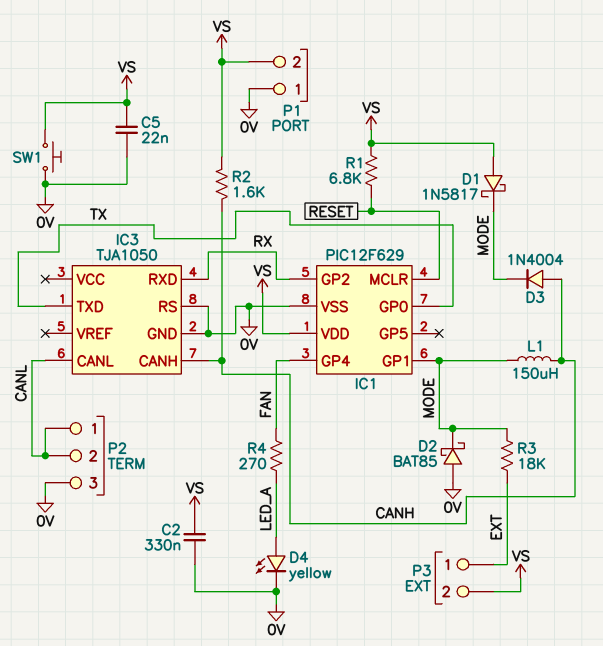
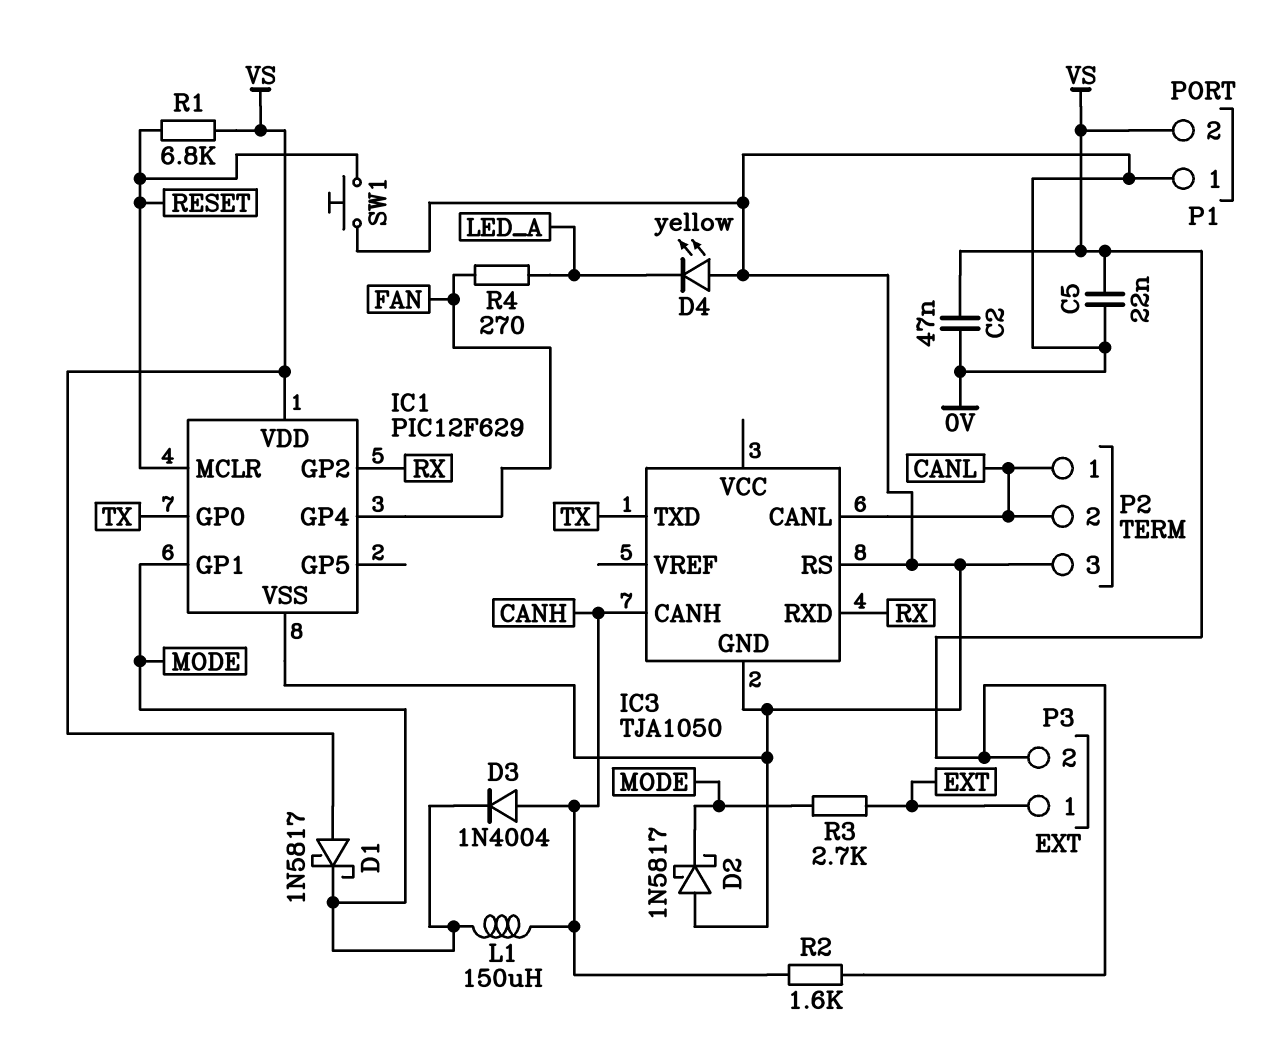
C2: 330nF (0V, VS) -> 47nF (0V, VS)
D2: schottky BAT85 (A 0V, K MODE) -> schottky 1N5817 (A 0V, K MODE)
D4: LED yellow (A LED_A, K 0V) -> LED yellow (A 0V, K LED_A)
R3: 18k (EXT, MODE) -> 2.7k (EXT, MODE)
SW1: button (0V, VS) -> button (0V, RESET)

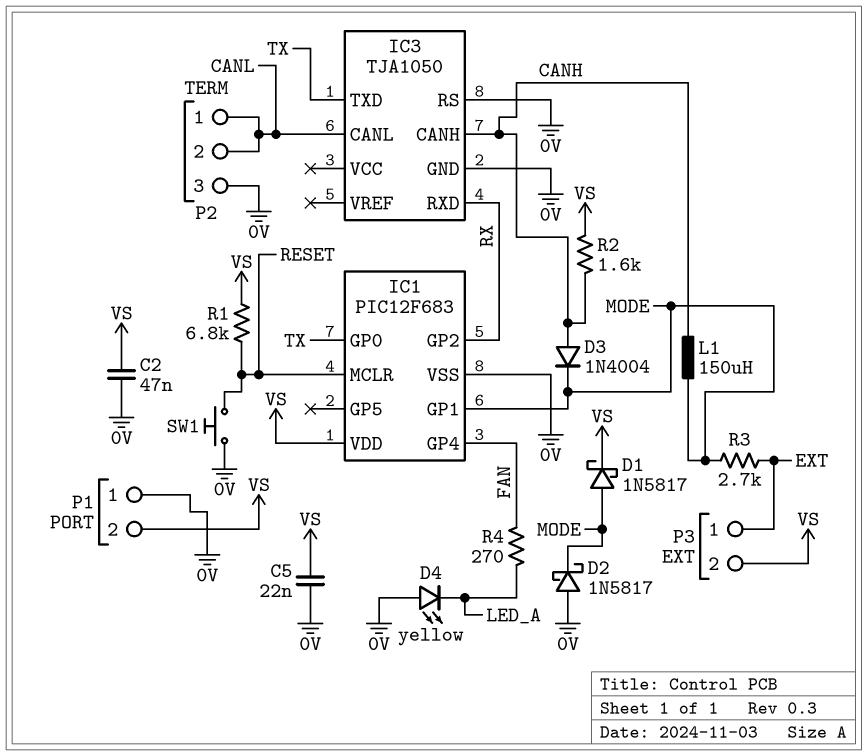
D1: schottky 1N5817 (A VS, K MODE) -> schottky 1N5817 (A MODE, K VS)
IC1: PIC12F629 -> PIC12F683

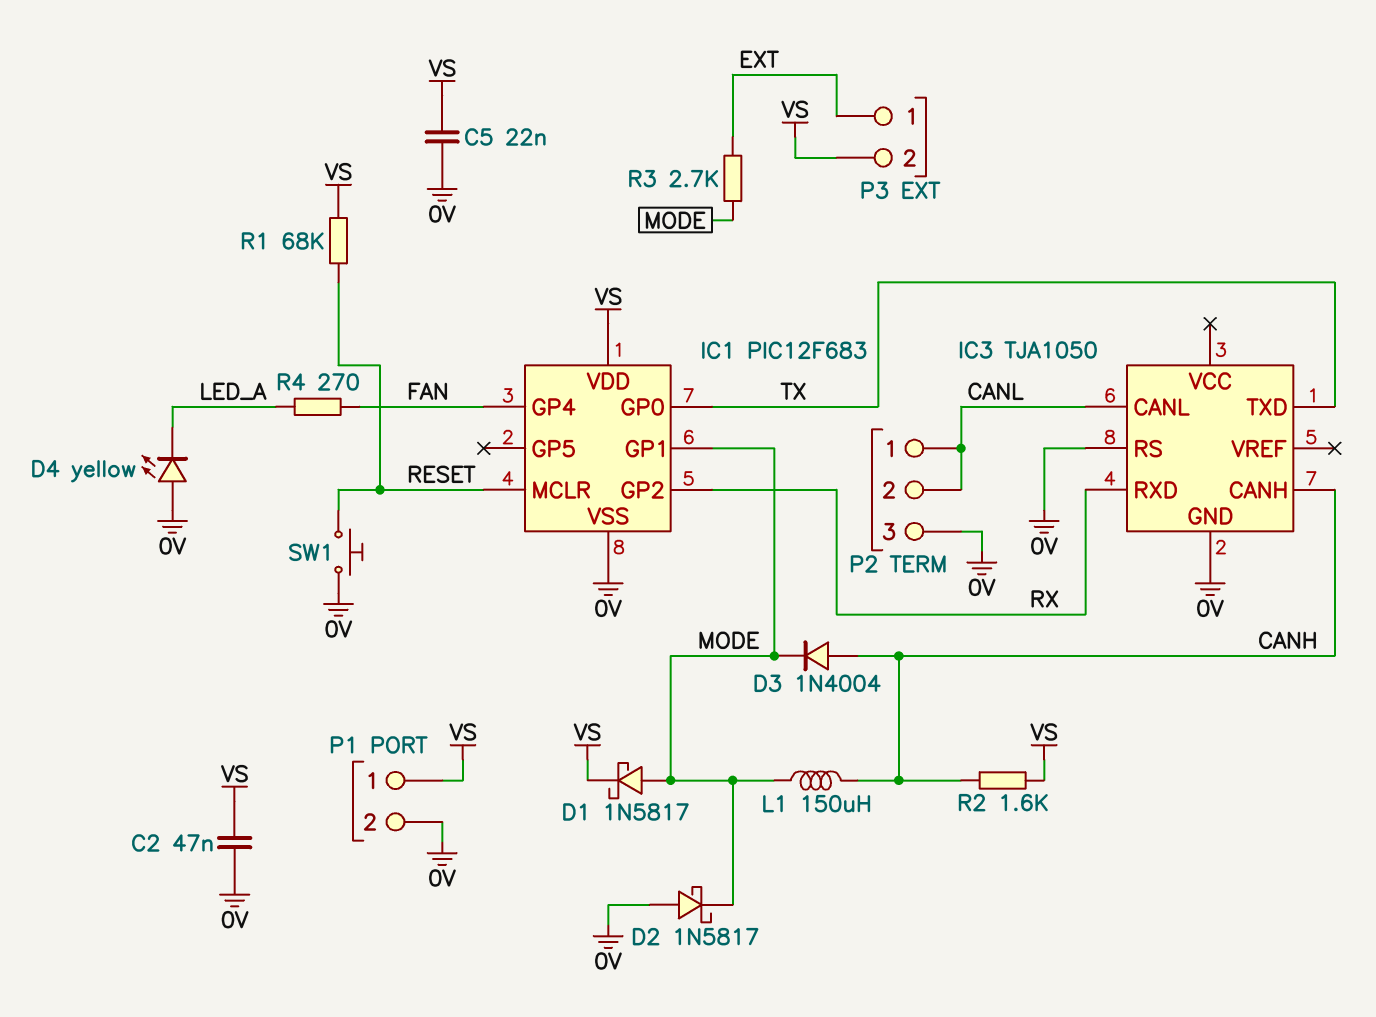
P1 pin 1: 0V -> VS
P1 pin 2: VS -> 0V
R1: 6.8k (RESET, VS) -> 68k (RESET, VS)

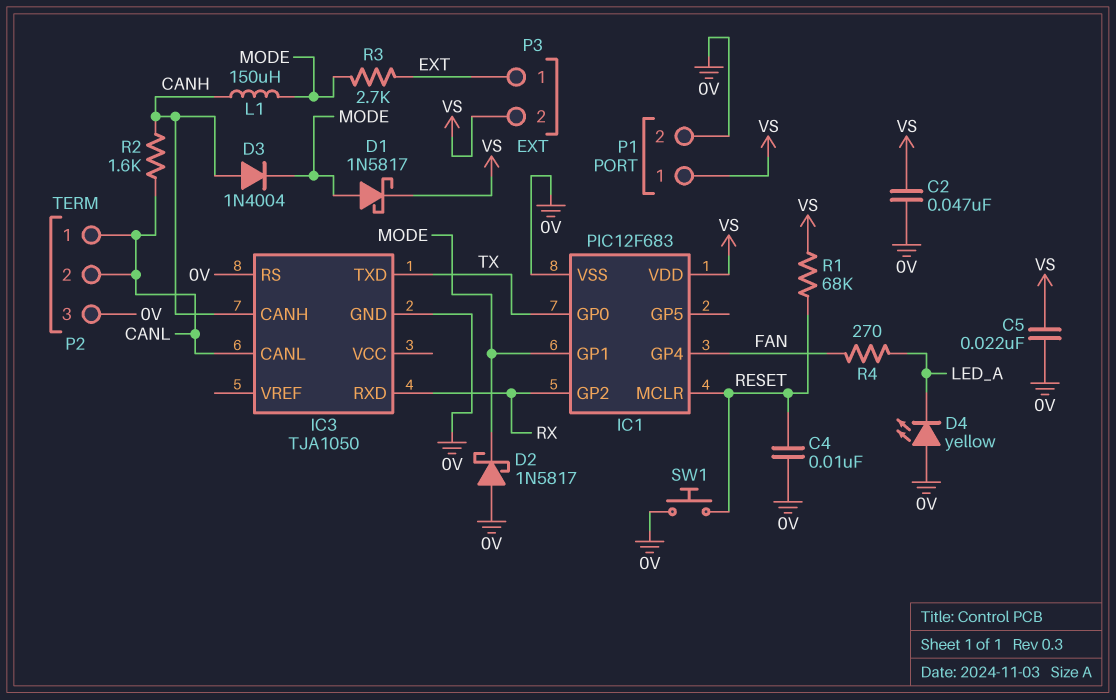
C4: none -> 10nF (0V, RESET)
R2: 1.6k (CANH, VS) -> 1.6k (CANH, CANL)

